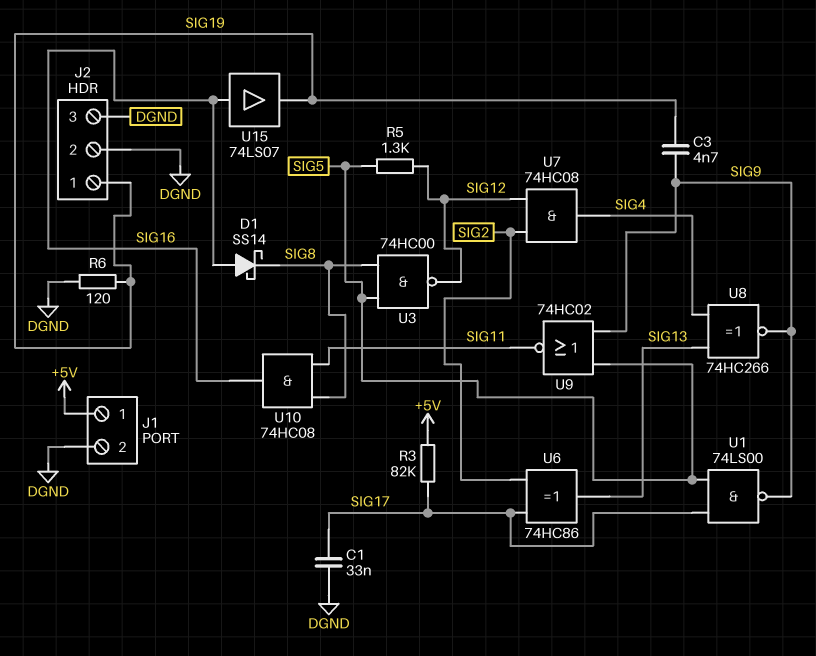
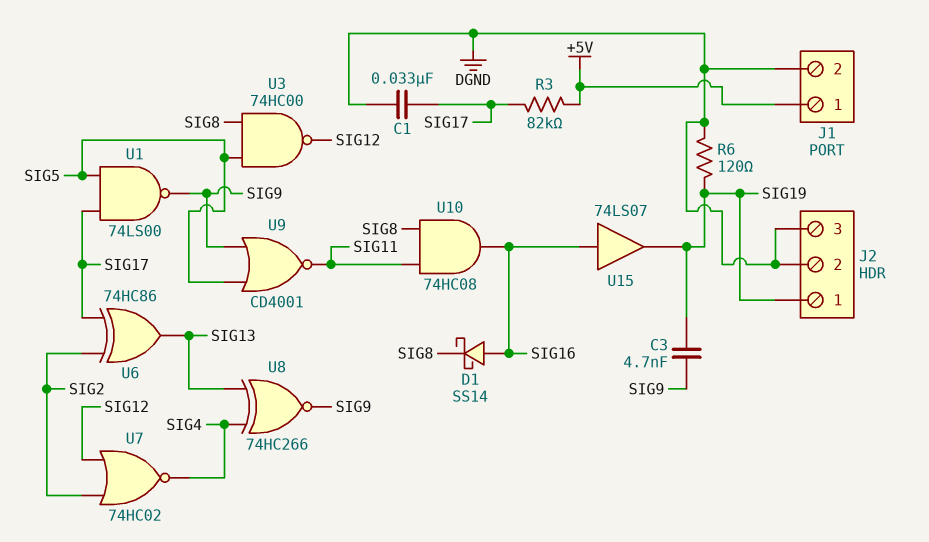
R5: 1.3k (SIG5, SIG12) -> none
U7: AND 74HC08 (in SIG2, in SIG12, out SIG4) -> NOR 74HC02 (in SIG2, in SIG12, out SIG4)
U9: NOR 74HC02 (in SIG5, in SIG9, out SIG11) -> NOR CD4001 (in SIG5, in SIG9, out SIG11)

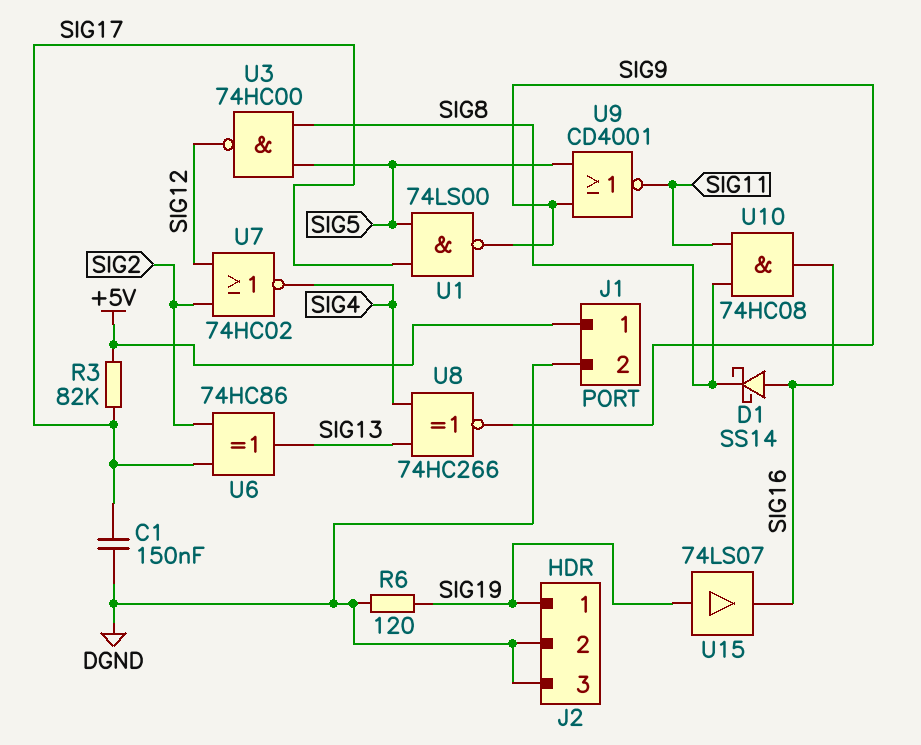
C1: 33nF (DGND, SIG17) -> 150nF (DGND, SIG17)
C3: 4.7nF (SIG9, SIG19) -> none
U15: buffer 74LS07 (in SIG16, out SIG19) -> buffer 74LS07 (in SIG19, out SIG16)

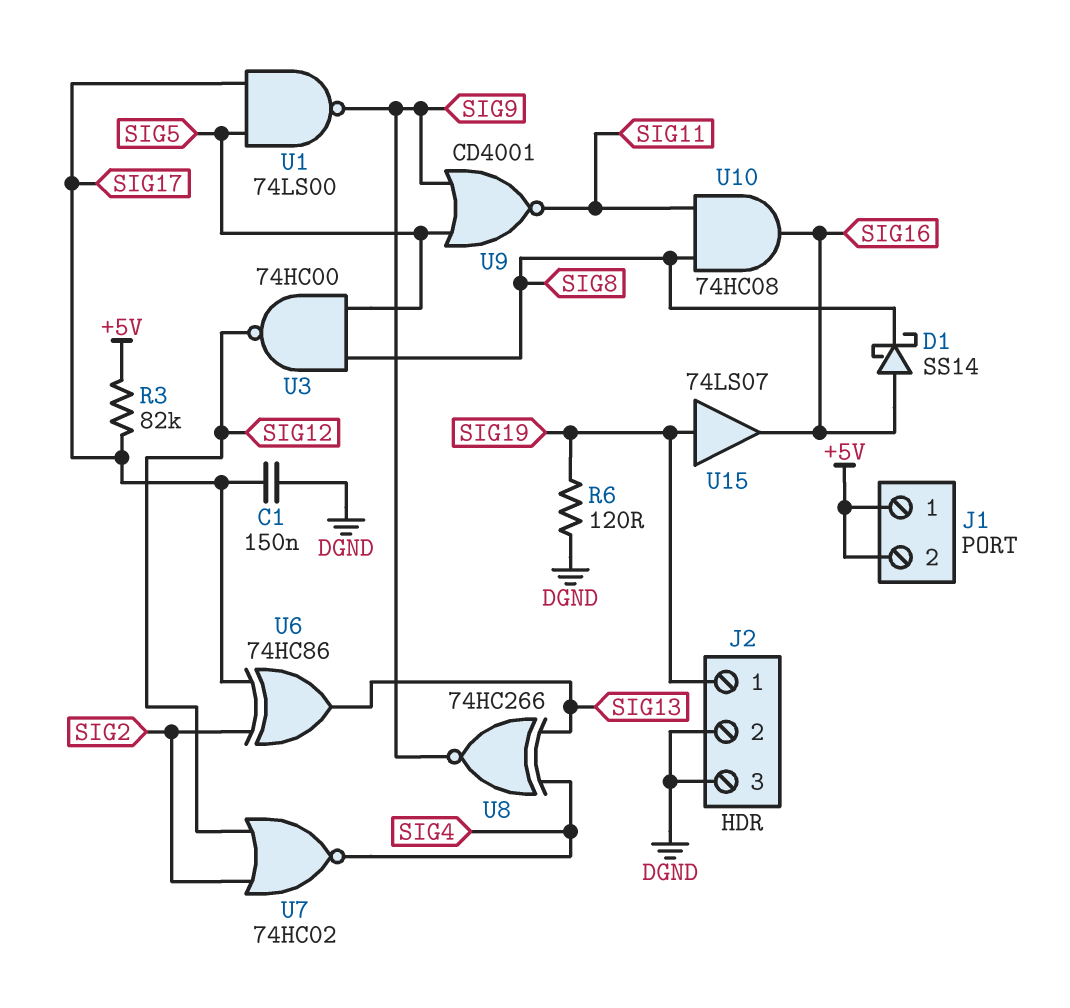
J1 pin 2: DGND -> +5V

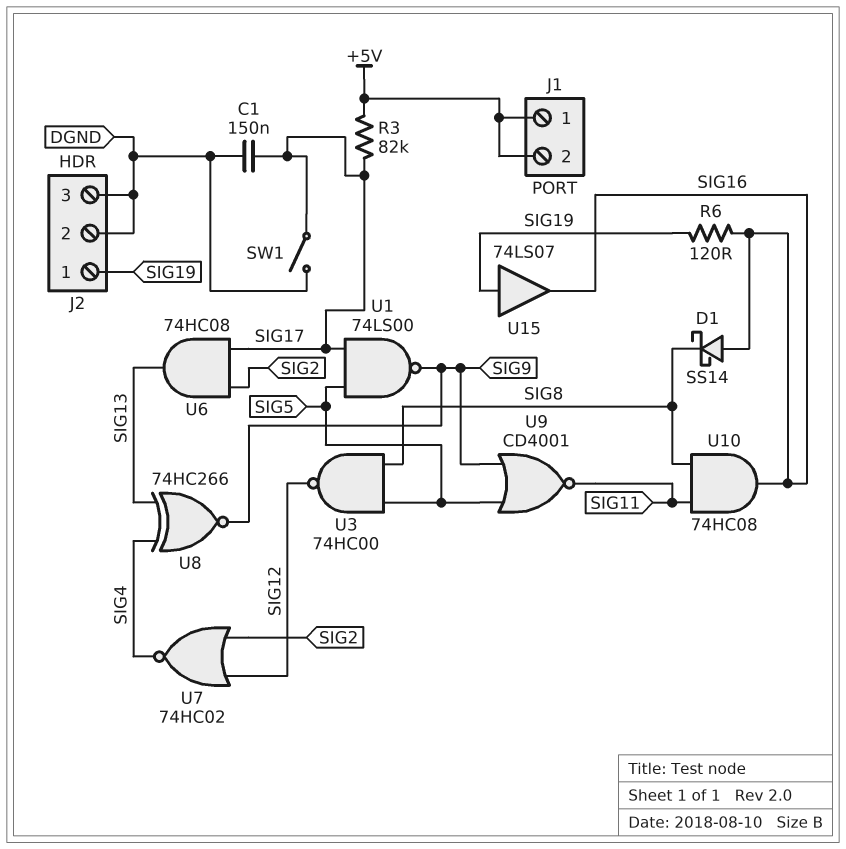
R6: 120 (DGND, SIG19) -> 120 (SIG16, SIG19)
SW1: none -> switch (DGND, SIG17)
U6: XOR 74HC86 (in SIG2, in SIG17, out SIG13) -> AND 74HC08 (in SIG2, in SIG17, out SIG13)

